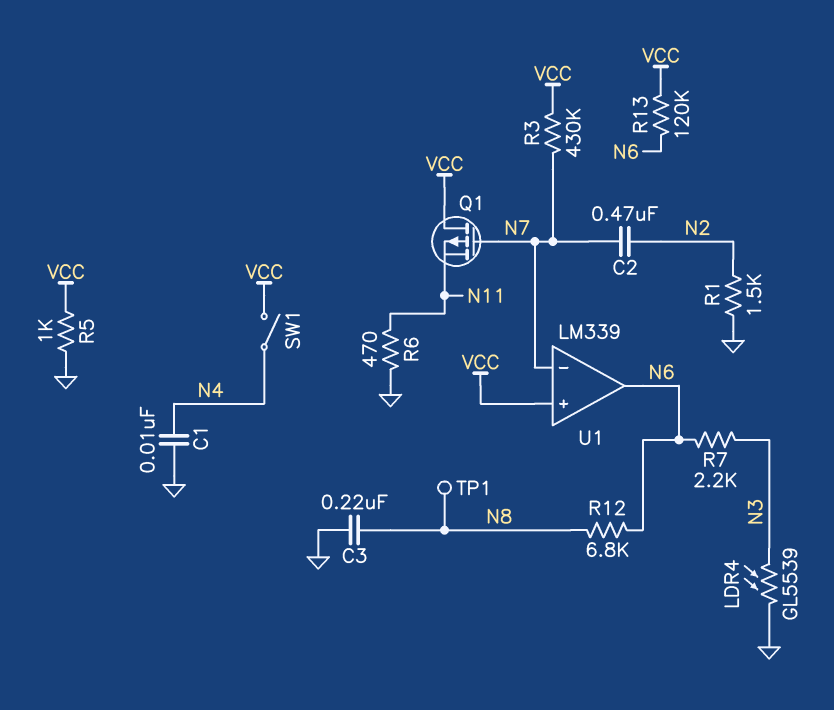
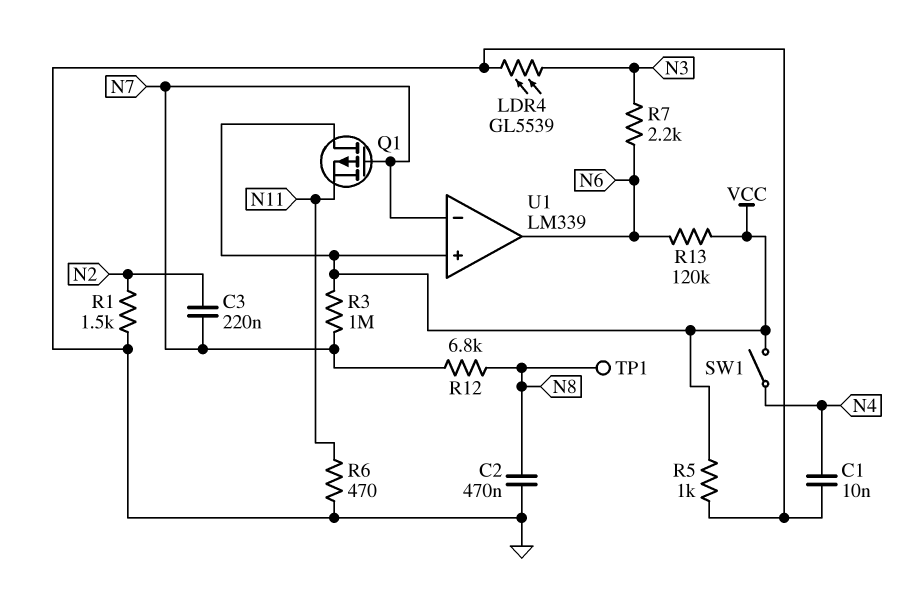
C2: 470nF (N2, N7) -> 470nF (GND, N8)
C3: 220nF (GND, N8) -> 220nF (N2, N7)
R3: 430k (N7, VCC) -> 1M (N7, VCC)
R12: 6.8k (N6, N8) -> 6.8k (N7, N8)

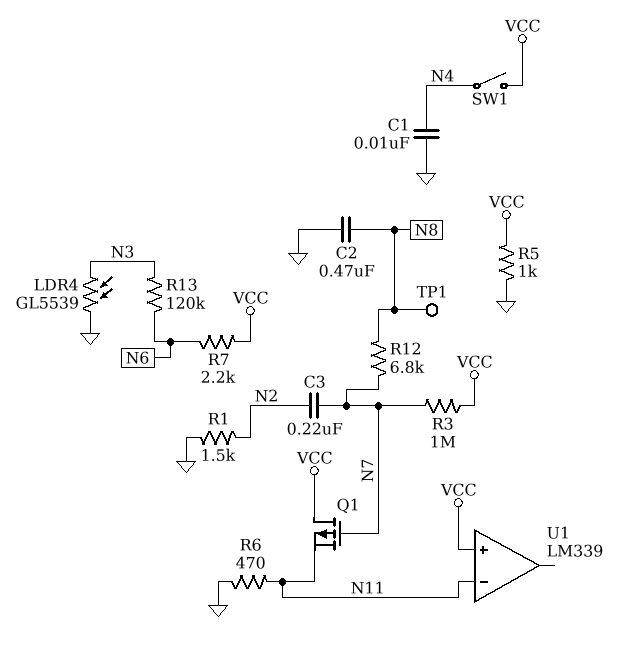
R7: 2.2k (N3, N6) -> 2.2k (N6, VCC)
R13: 120k (N6, VCC) -> 120k (N3, N6)
U1 pin in-: N7 -> N11
U1 pin out: N6 -> none

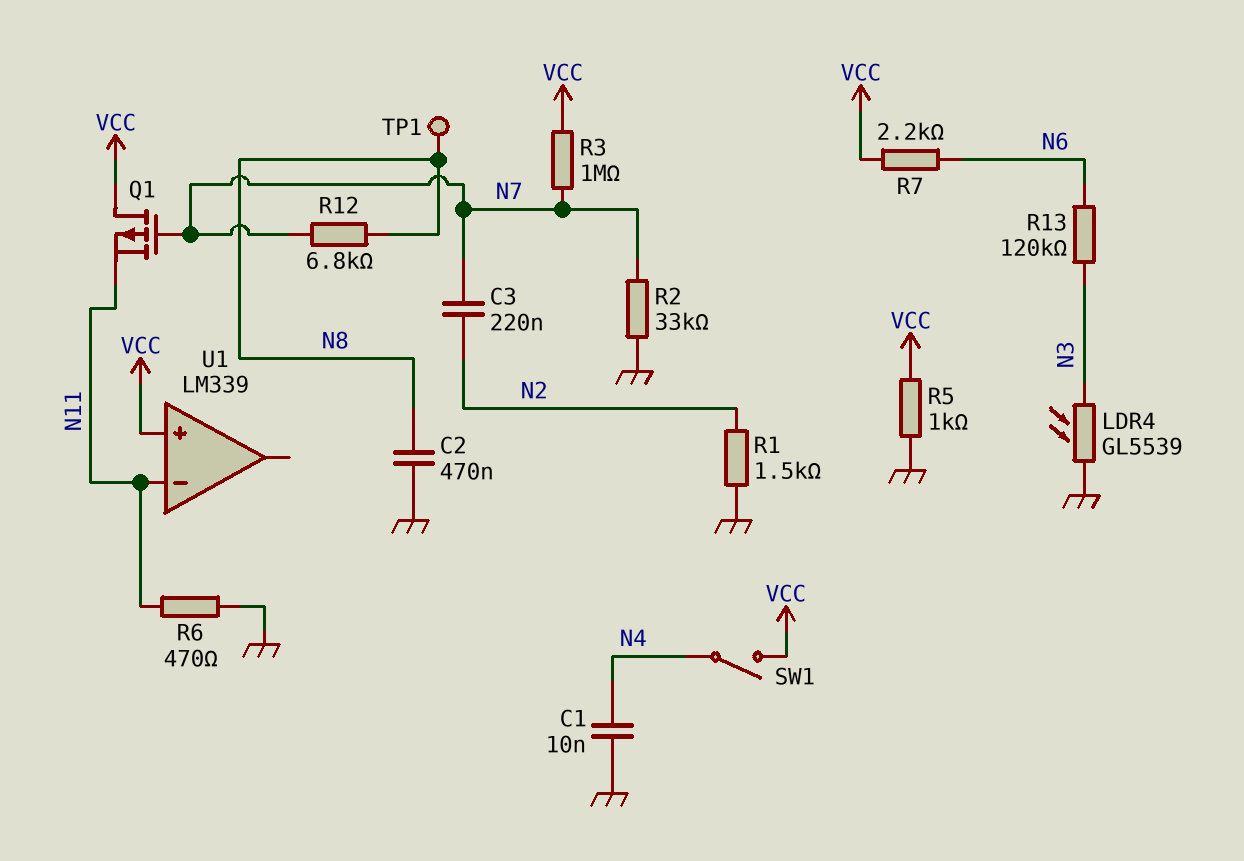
R2: none -> 33k (GND, N7)

